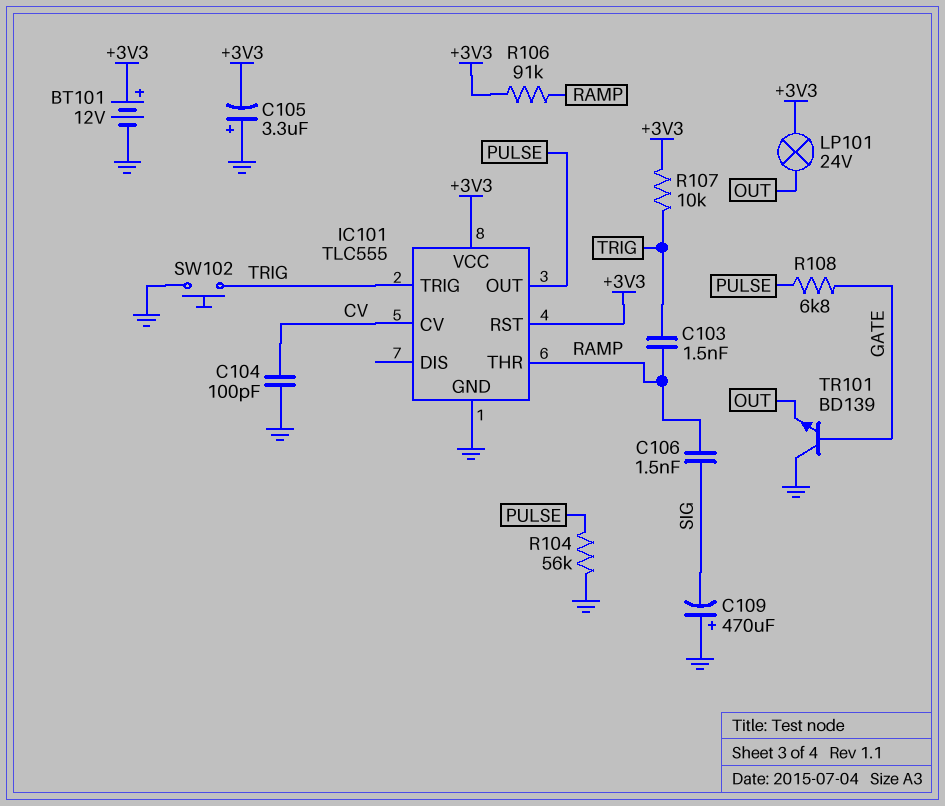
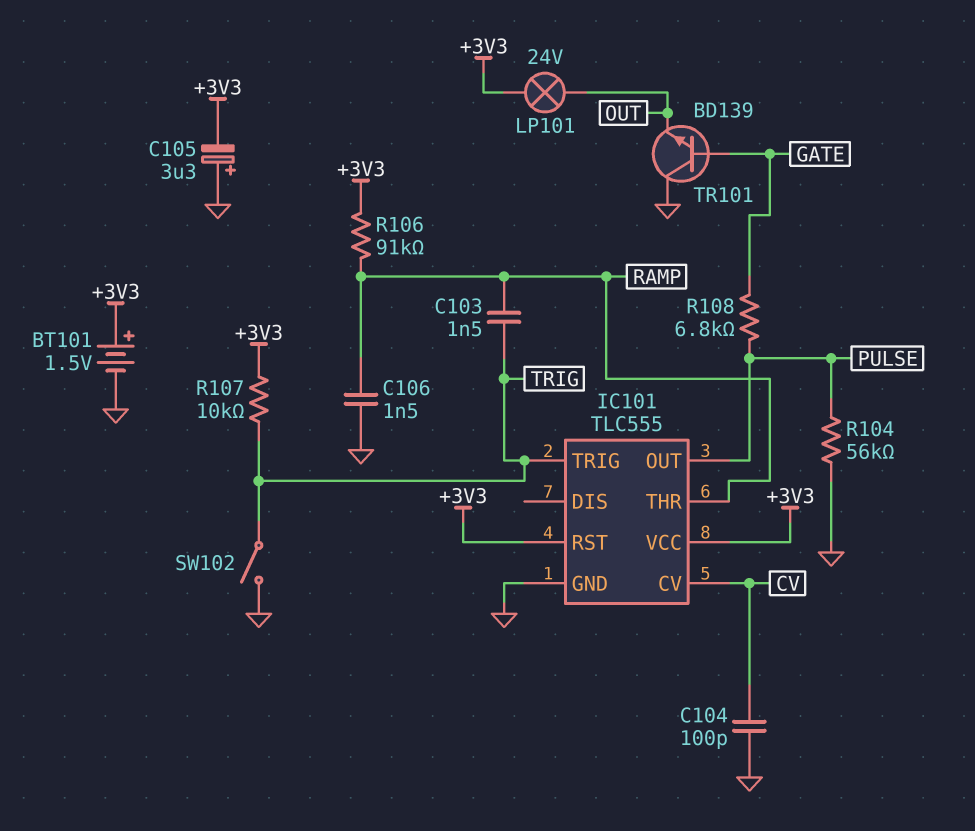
BT101: 12V (plus +3V3, minus GND) -> 1.5V (plus +3V3, minus GND)
C106: 1.5nF (RAMP, SIG) -> 1.5nF (GND, RAMP)
C109: 470uF (plus GND, minus SIG) -> none
SW102: button (GND, TRIG) -> switch (GND, TRIG)

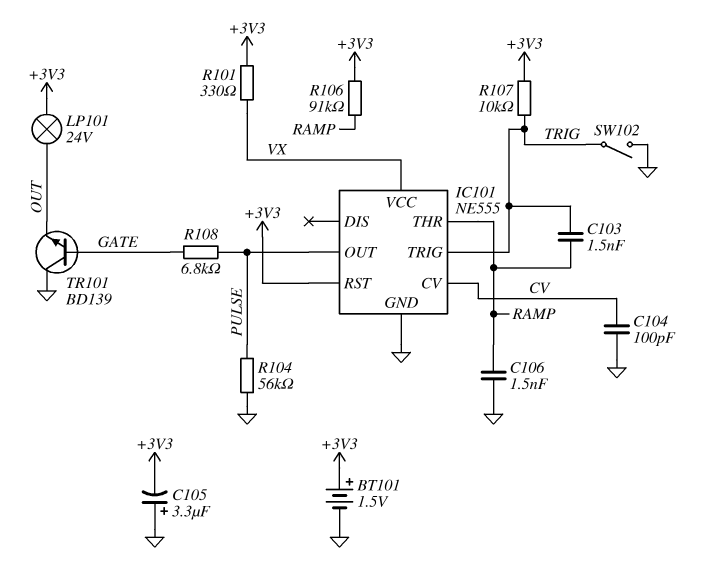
IC101: TLC555 -> NE555
IC101 pin VCC: +3V3 -> VX
R101: none -> 330 (+3V3, VX)

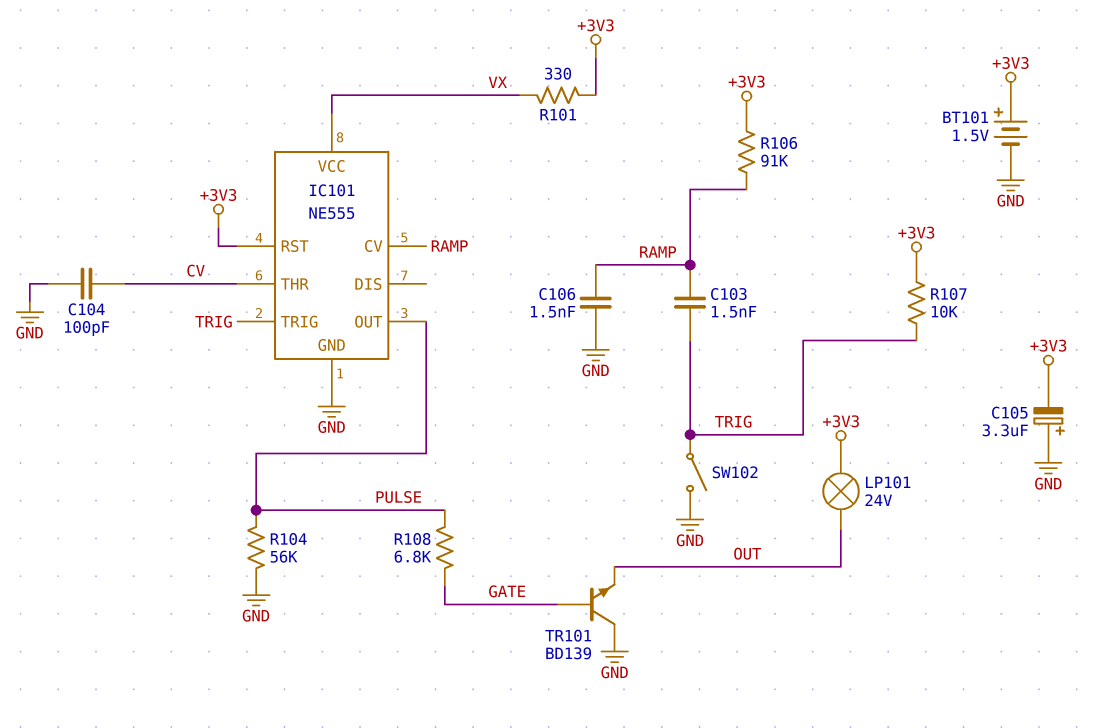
IC101 pin CV: CV -> RAMP
IC101 pin THR: RAMP -> CV

